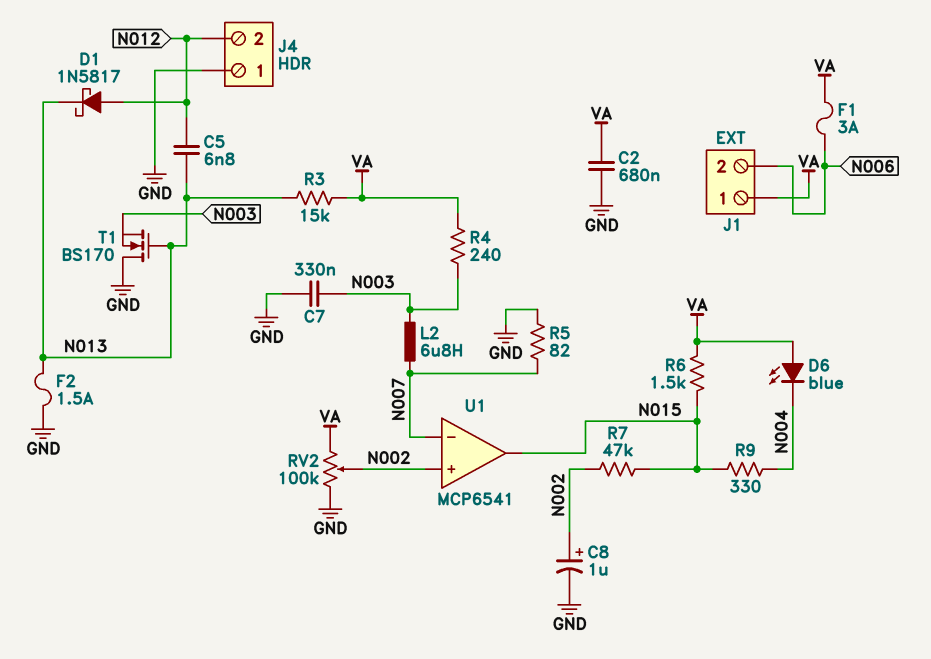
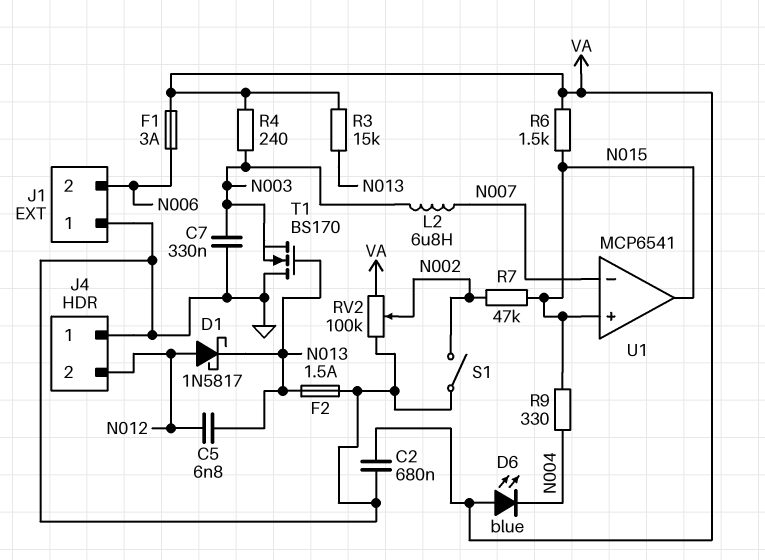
C8: 1uF (plus N002, minus GND) -> none
J1 pin 1: VA -> GND
R5: 82 (GND, N007) -> none
S1: none -> switch (GND, N002)
U1 pin in+: N002 -> N015

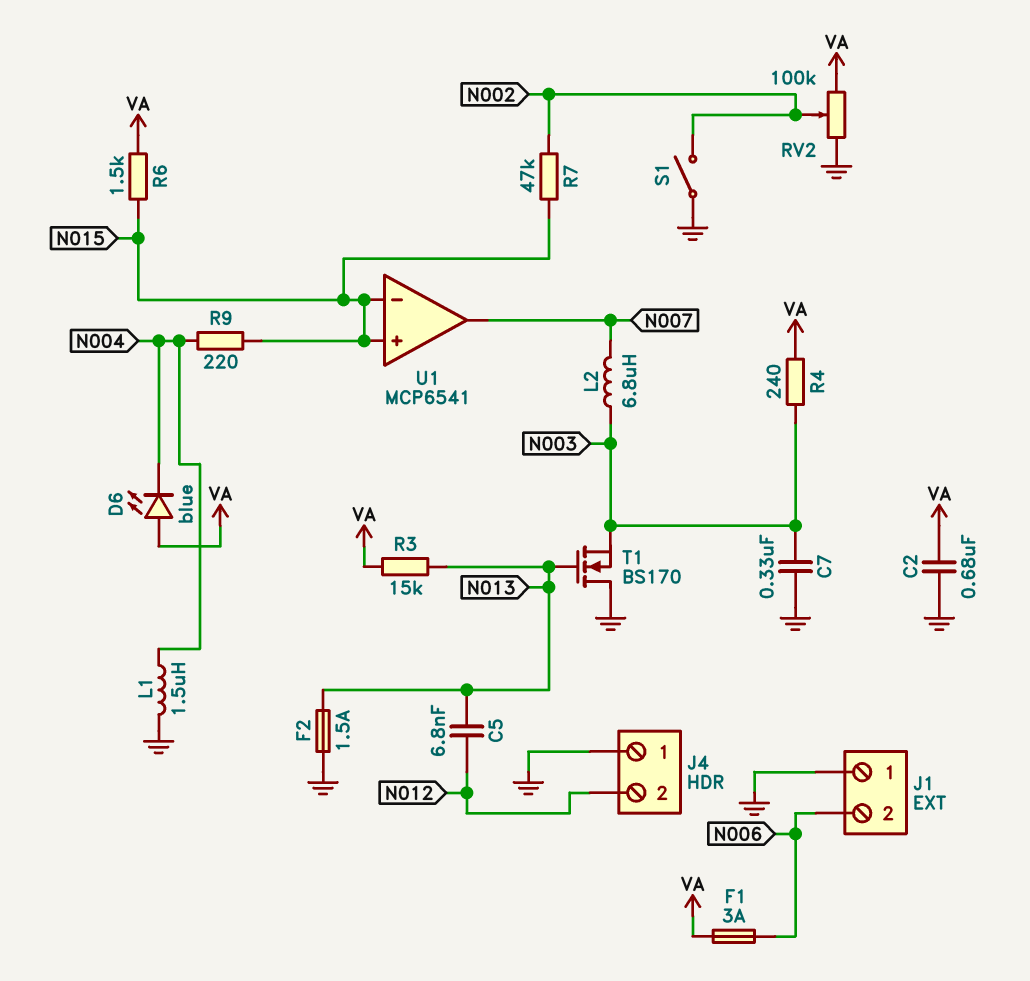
D1: schottky 1N5817 (A N012, K N013) -> none
L1: none -> 1.5uH (GND, N004)
R9: 330 (N004, N015) -> 220 (N004, N015)
U1 pin in-: N007 -> N015
U1 pin out: N015 -> N007

